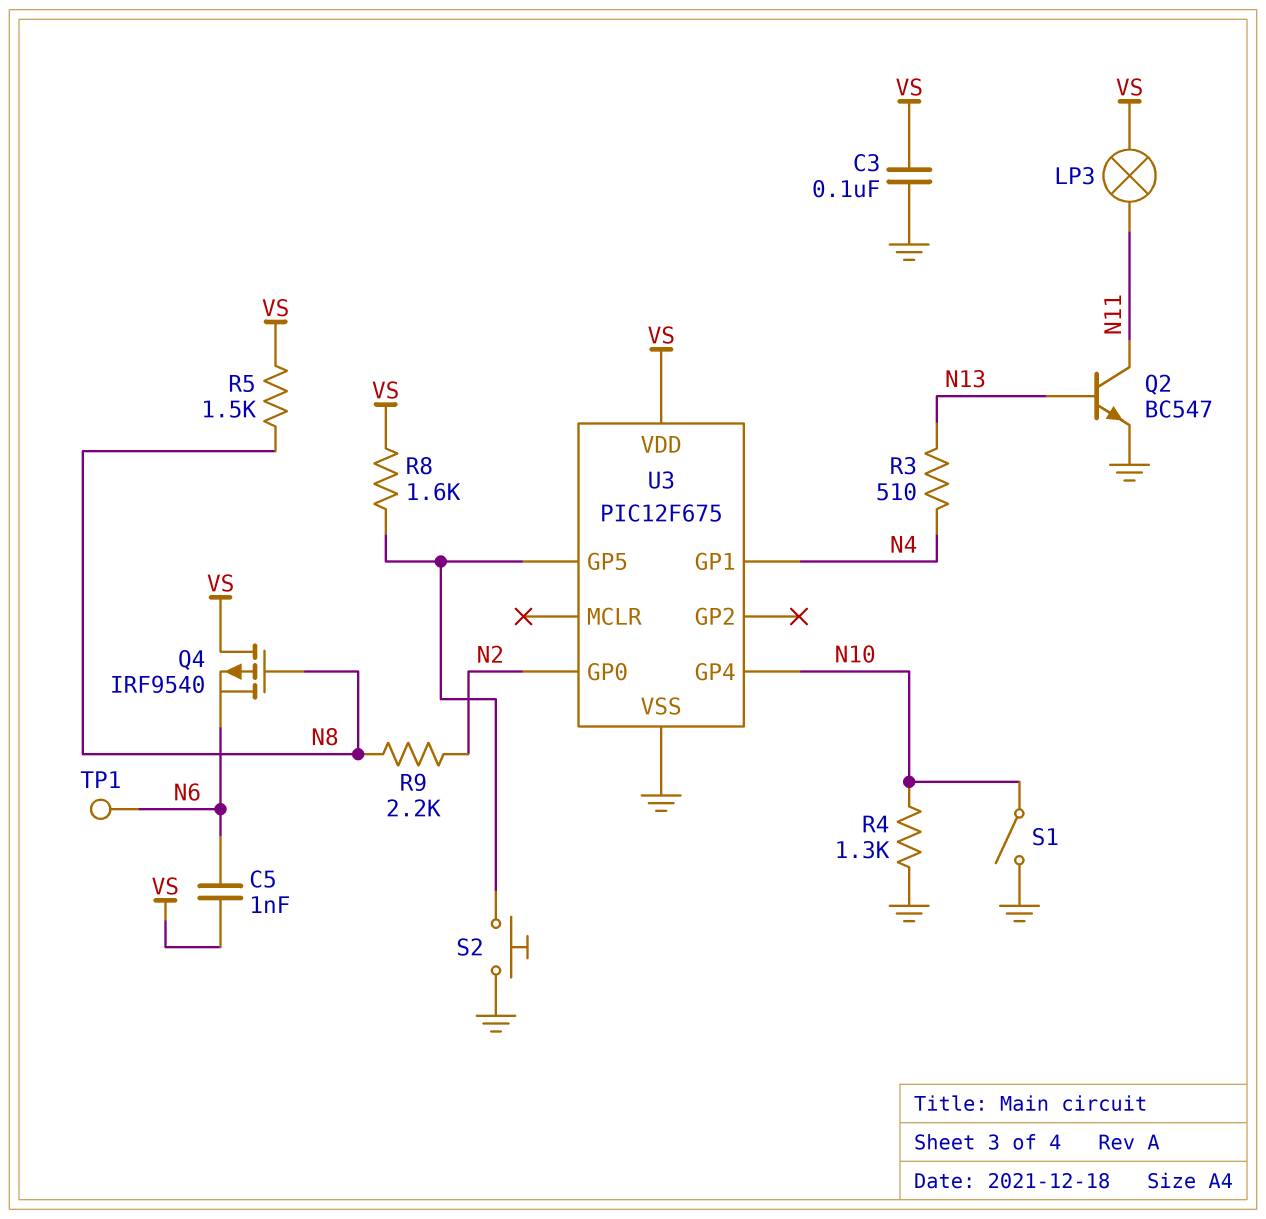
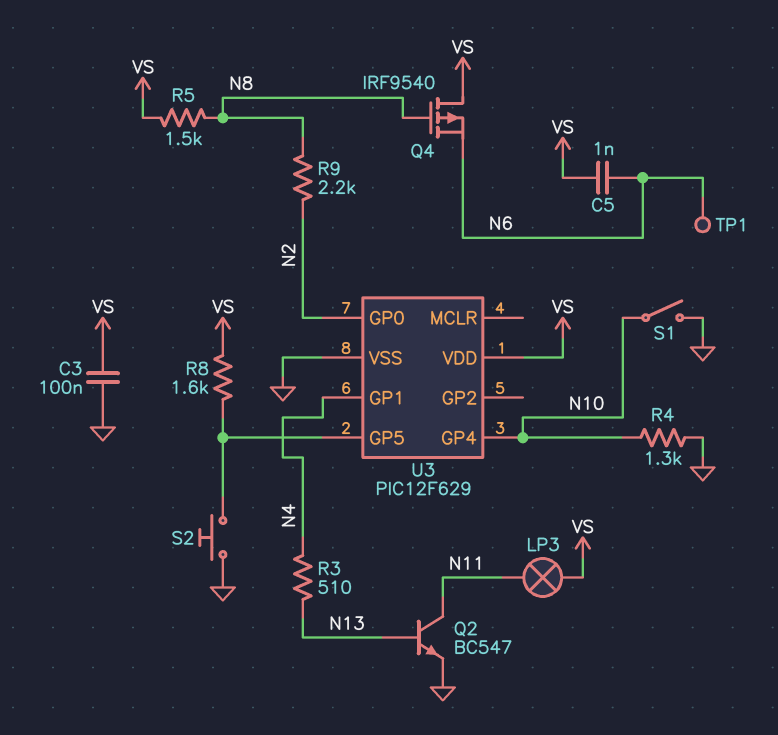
U3: PIC12F675 -> PIC12F629

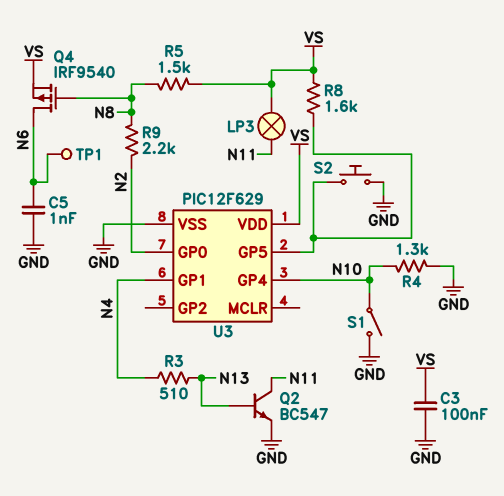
C5: 1nF (N6, VS) -> 1nF (GND, N6)
Q4: PMOS IRF9540 (G N8, D VS, S N6) -> PMOS IRF9540 (G N8, D N6, S VS)

